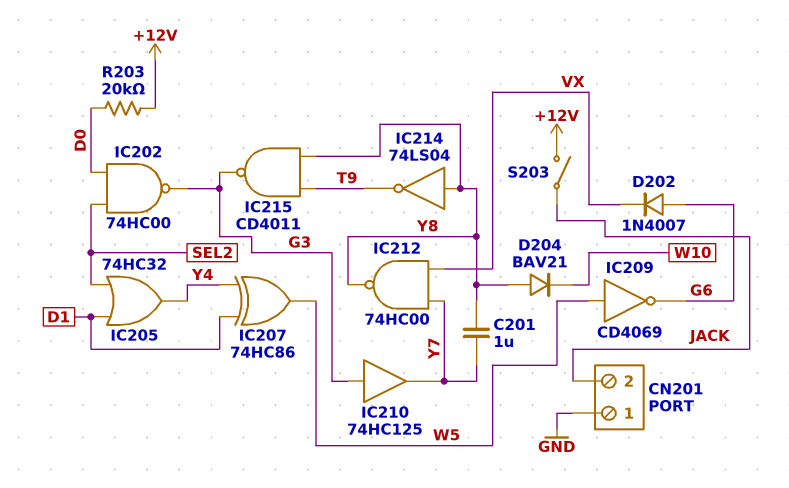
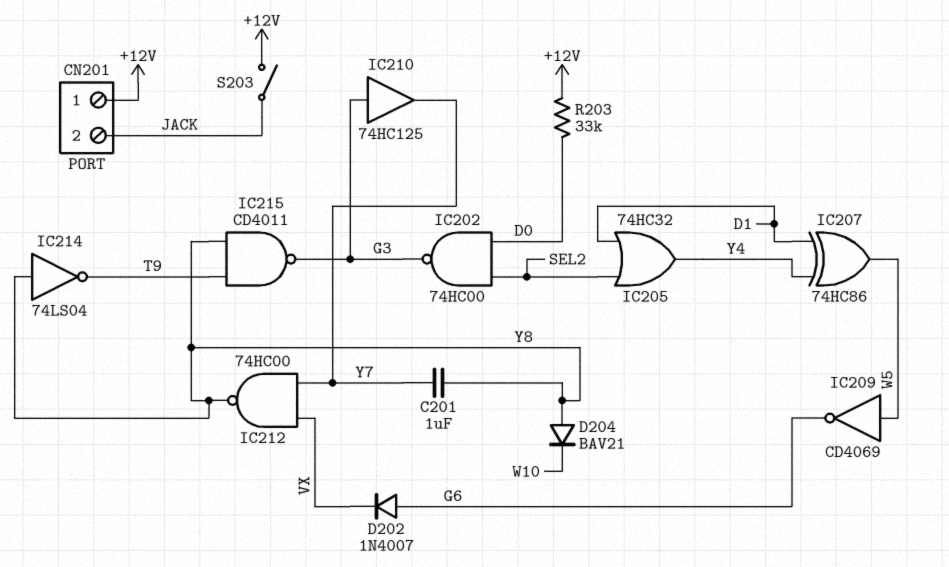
CN201 pin 1: GND -> +12V
R203: 20k (+12V, D0) -> 33k (+12V, D0)

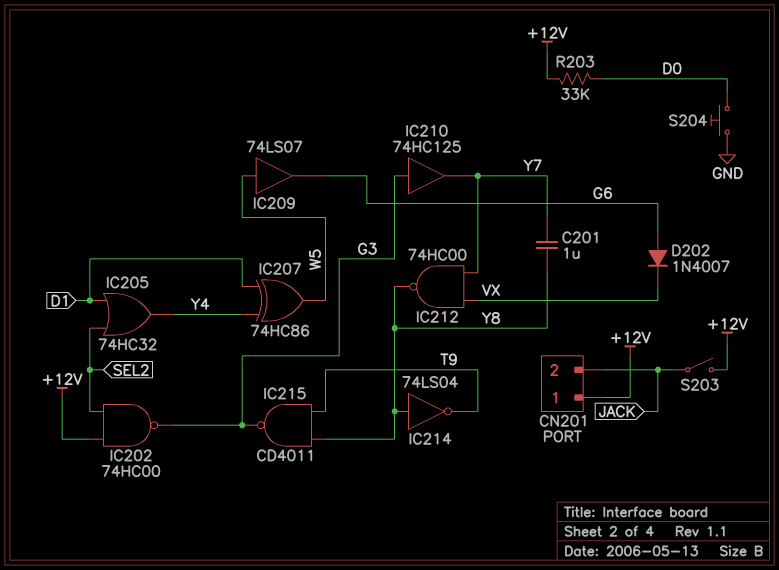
D204: diode BAV21 (A Y8, K W10) -> none
IC202: NAND 74HC00 (in D0, in SEL2, out G3) -> NAND 74HC00 (in +12V, in SEL2, out G3)
IC209: NOT CD4069 (in W5, out G6) -> buffer 74LS07 (in W5, out G6)
S204: none -> button (D0, GND)

